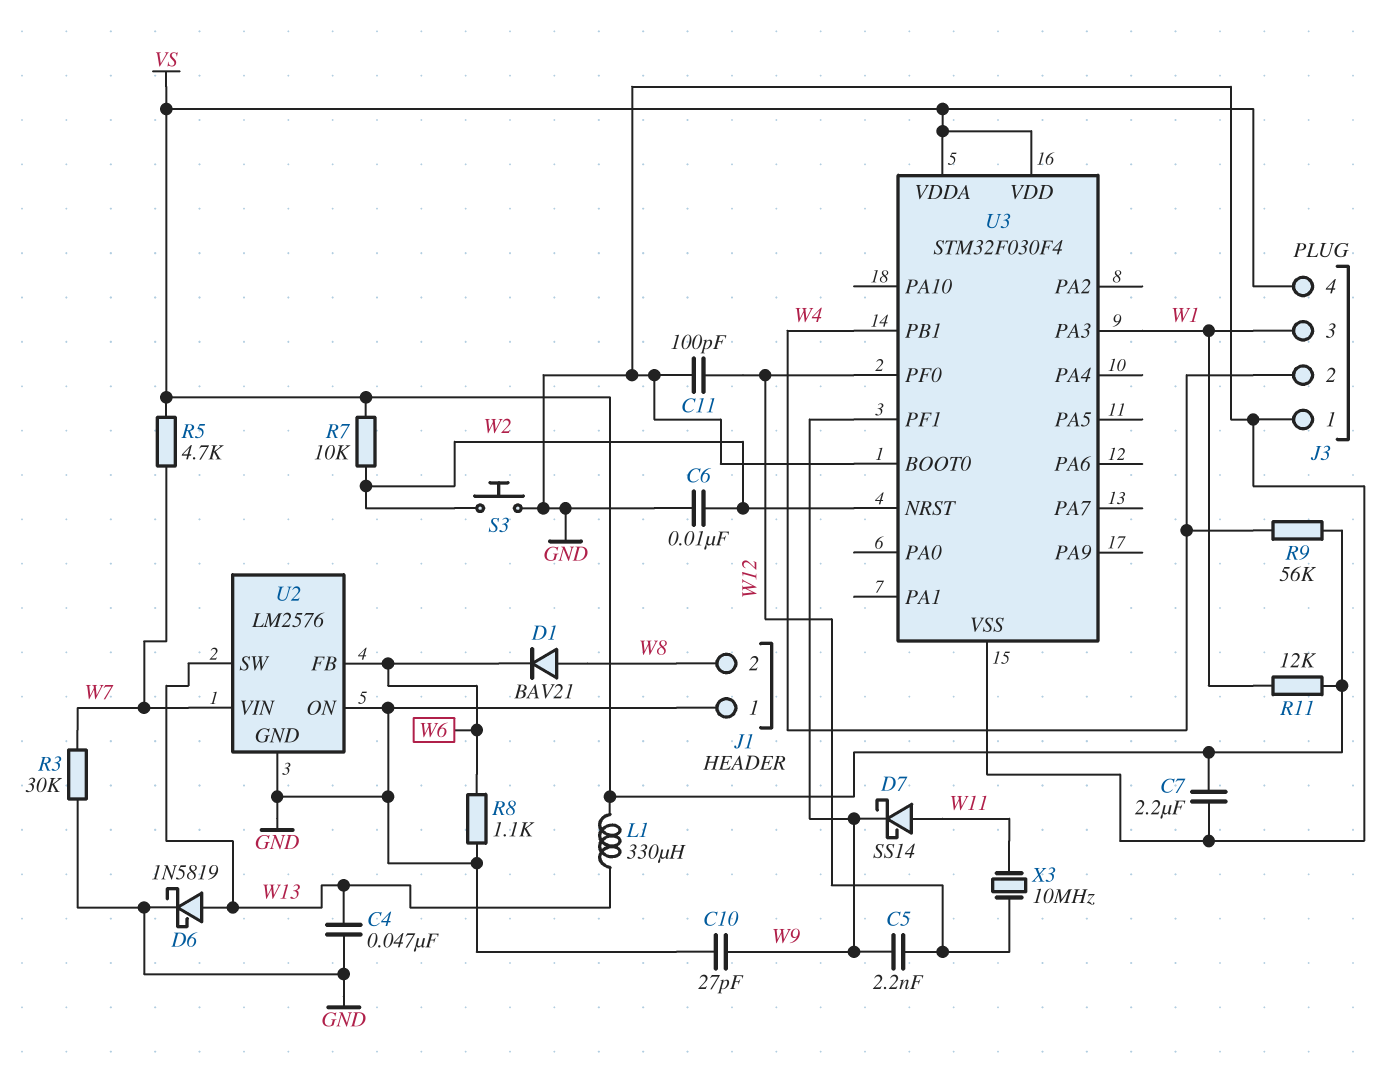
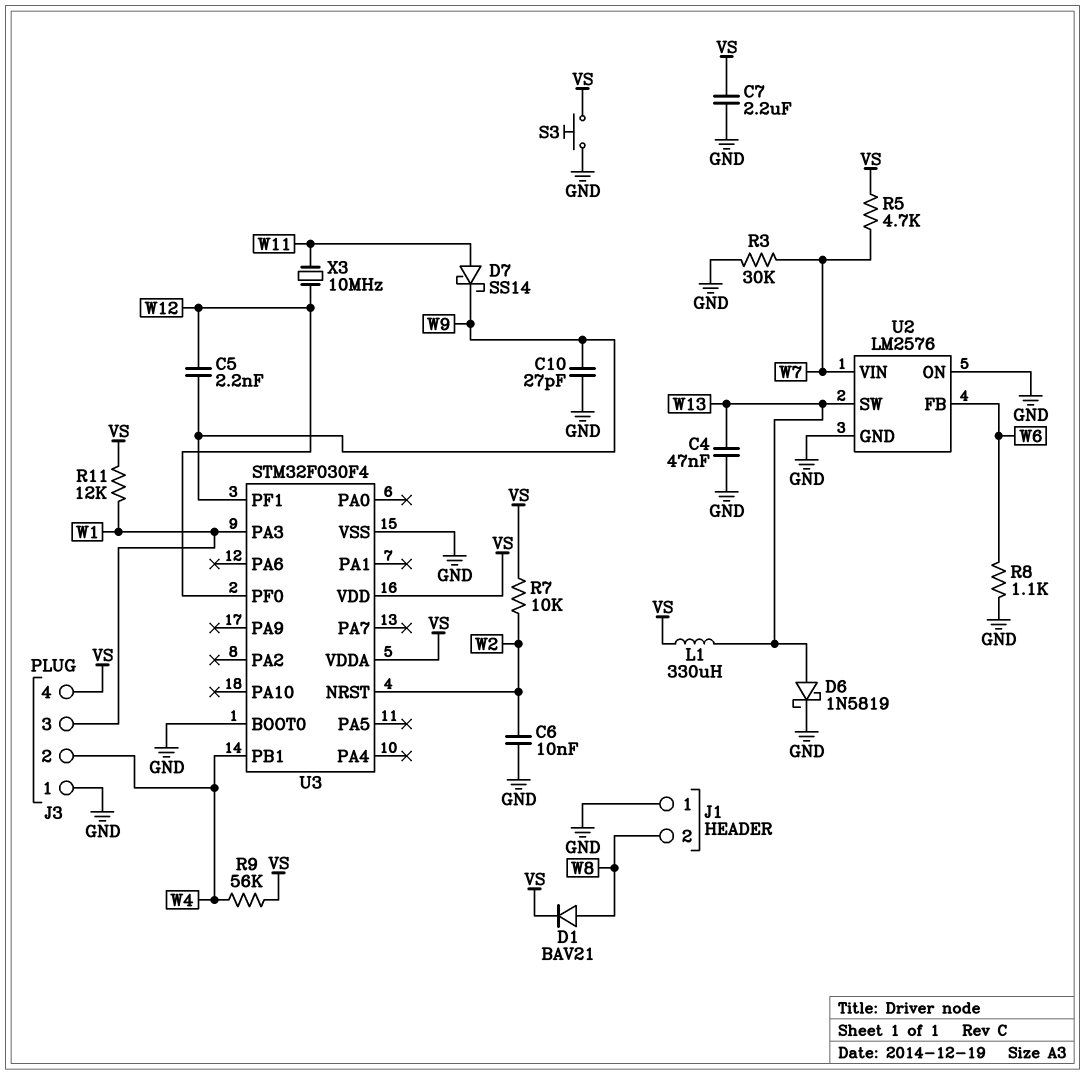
C11: 100pF (GND, W12) -> none
D1: diode BAV21 (A W8, K W6) -> diode BAV21 (A W8, K VS)
S3: button (GND, W2) -> button (GND, VS)

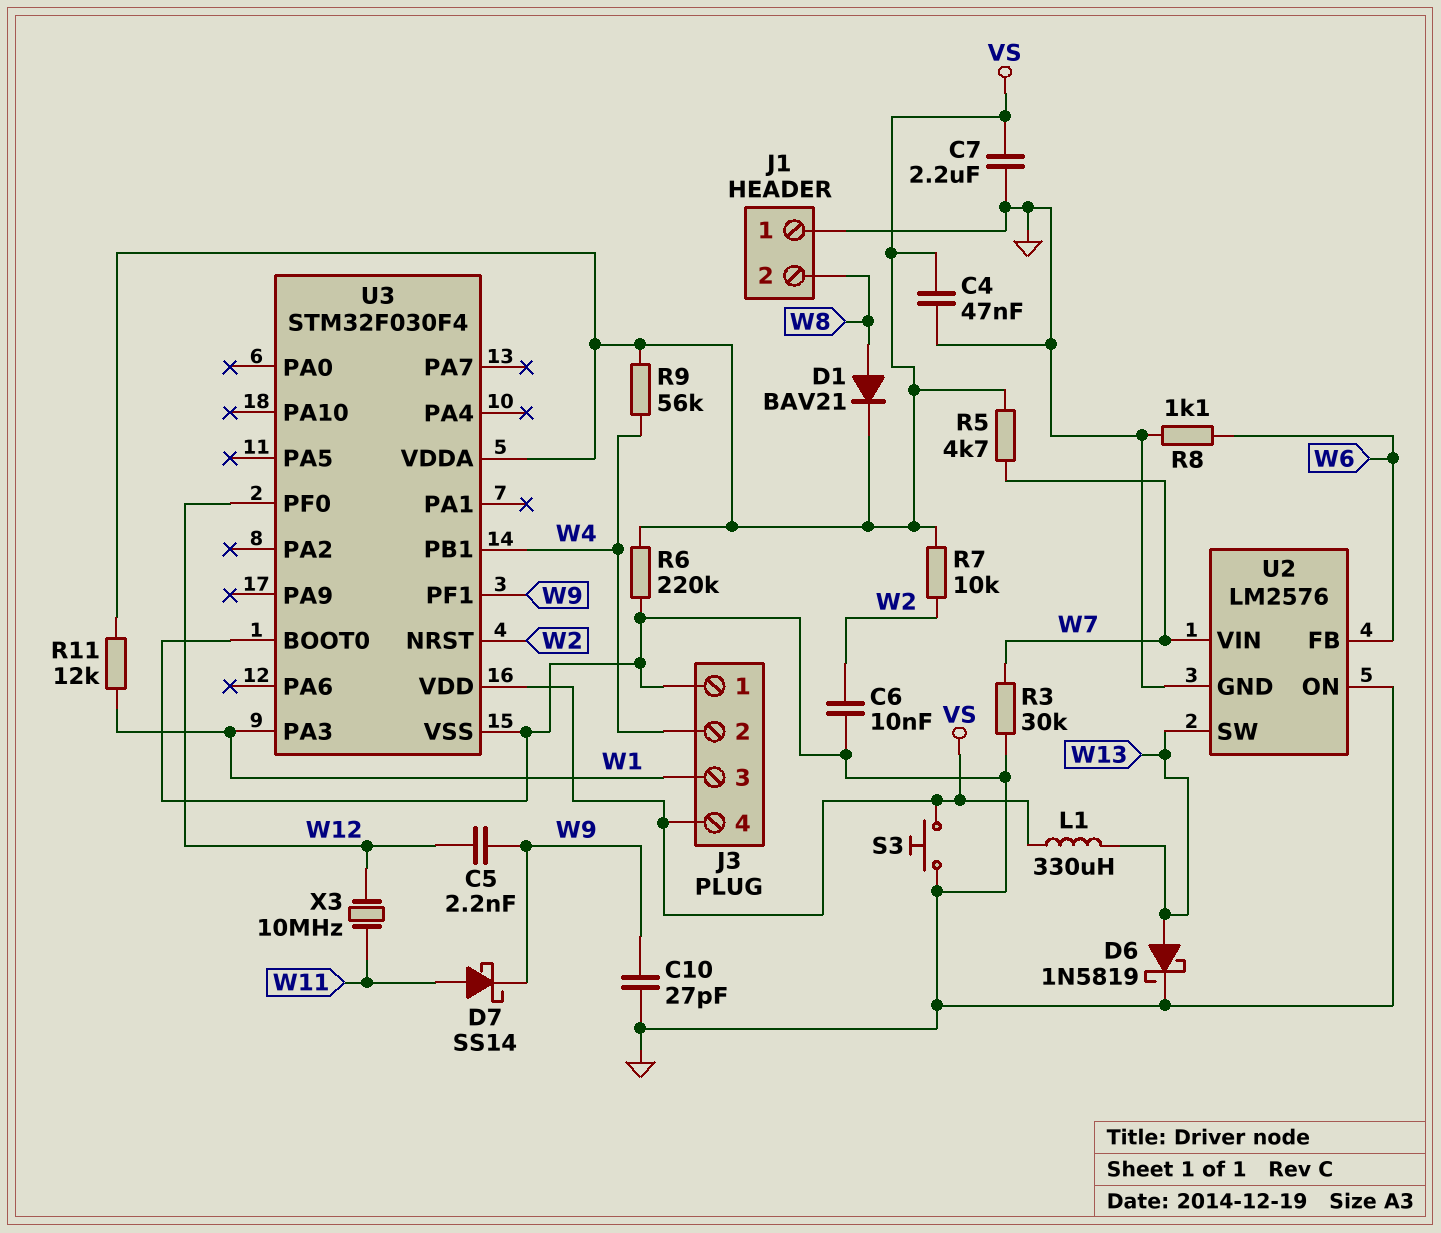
C4: 47nF (GND, W13) -> 47nF (GND, VS)
R6: none -> 220k (GND, VS)

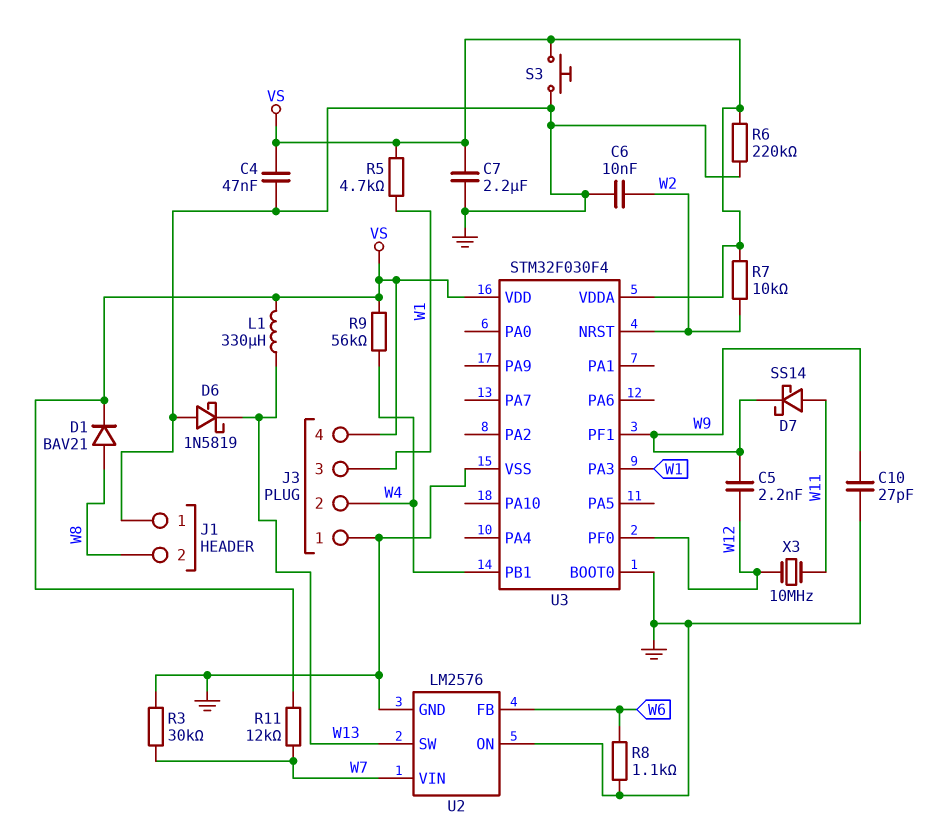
D6: schottky 1N5819 (A W13, K GND) -> schottky 1N5819 (A GND, K W13)
R5: 4.7k (VS, W7) -> 4.7k (VS, W1)
R11: 12k (VS, W1) -> 12k (VS, W7)

